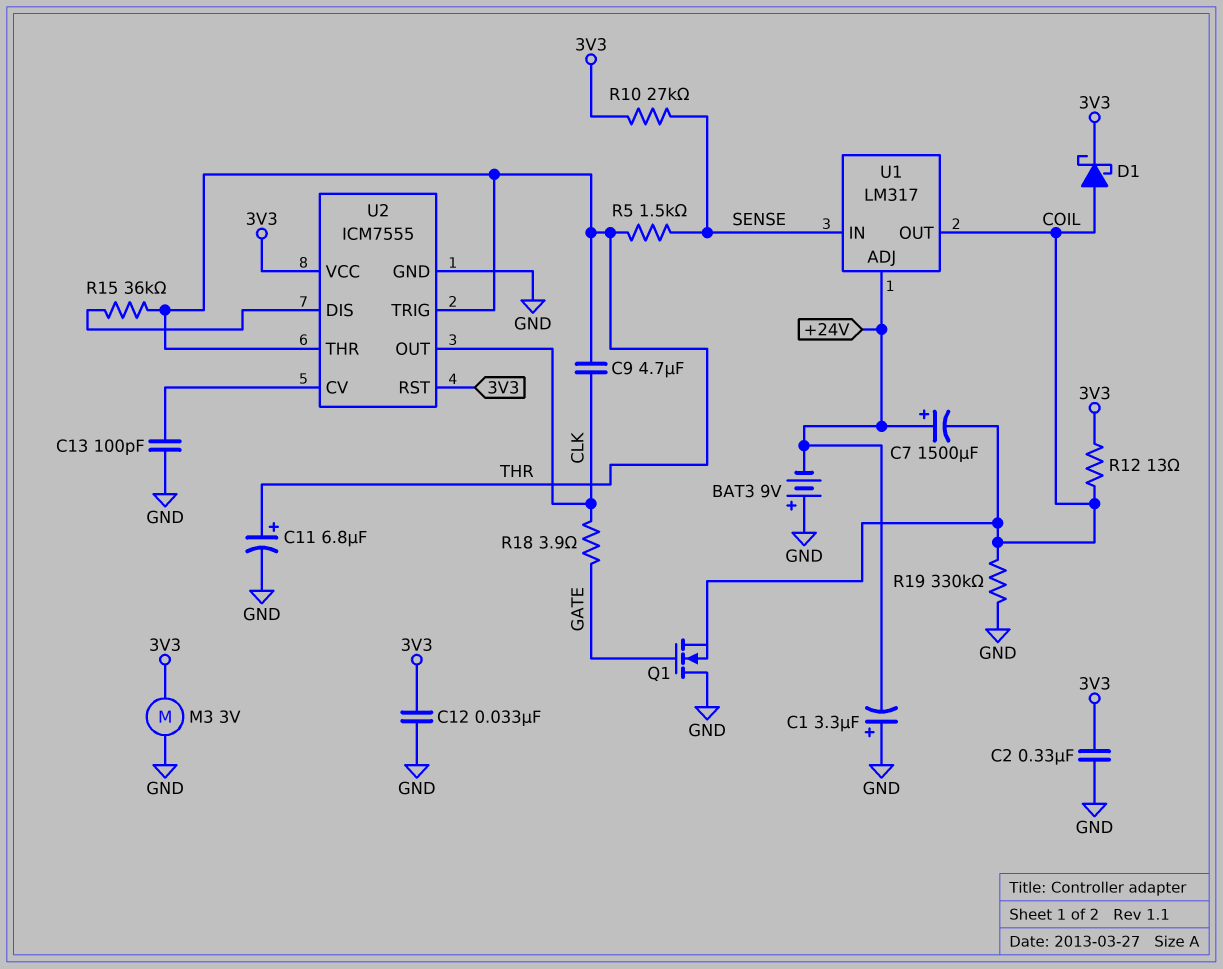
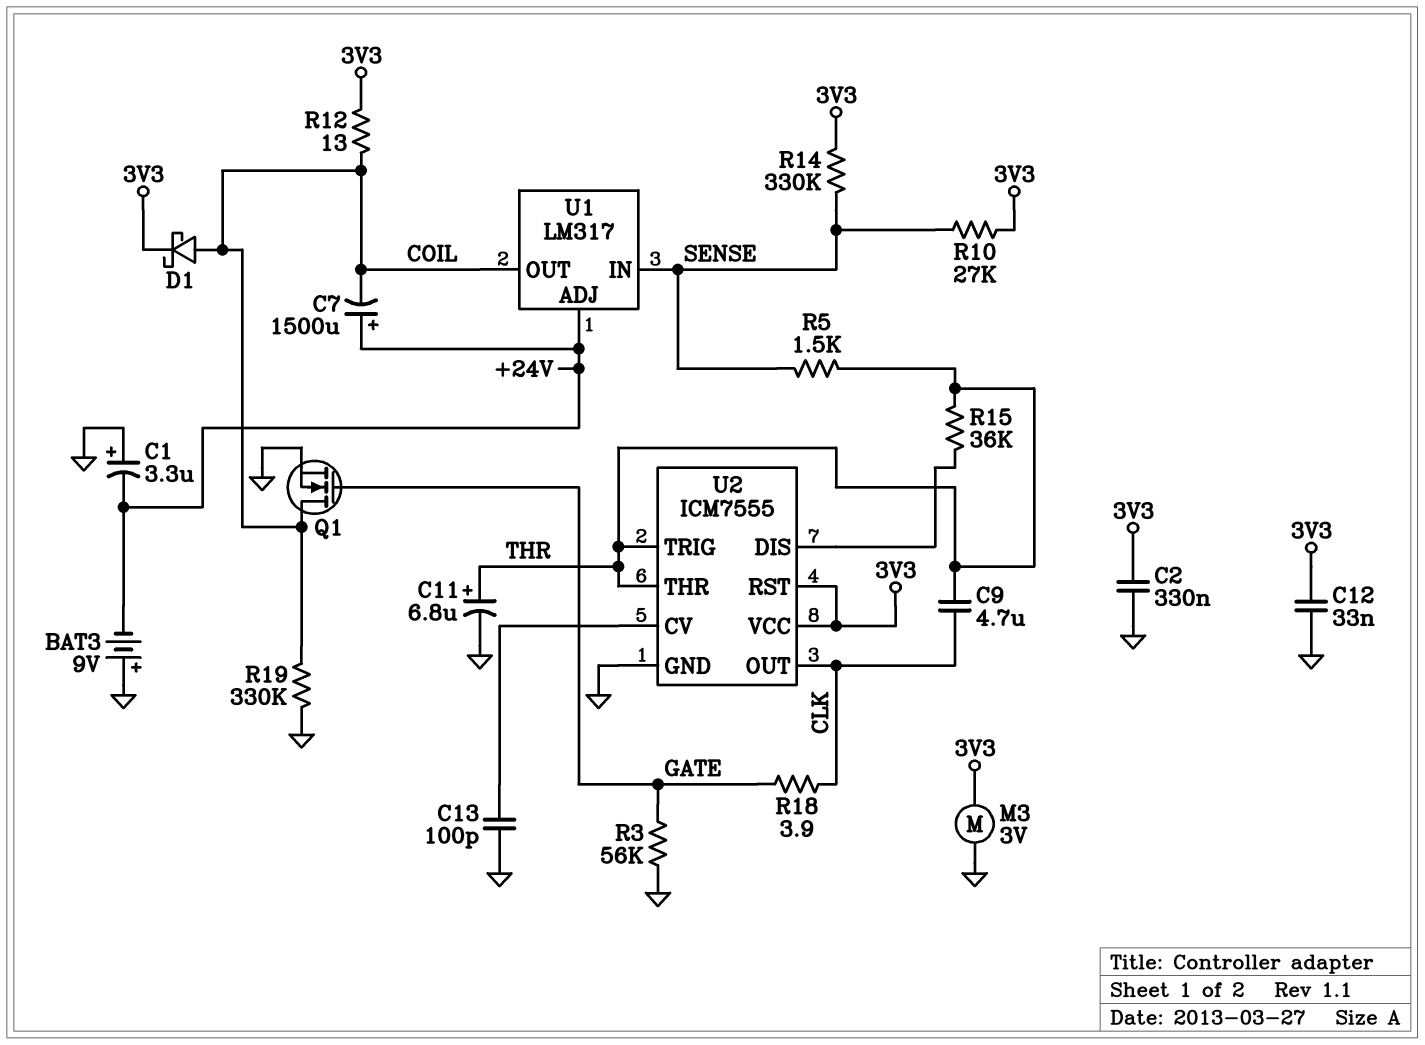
Q1: NMOS (G GATE, D GND, S COIL) -> NMOS (G GATE, D COIL, S GND)
R3: none -> 56k (GATE, GND)
R14: none -> 330k (3V3, SENSE)

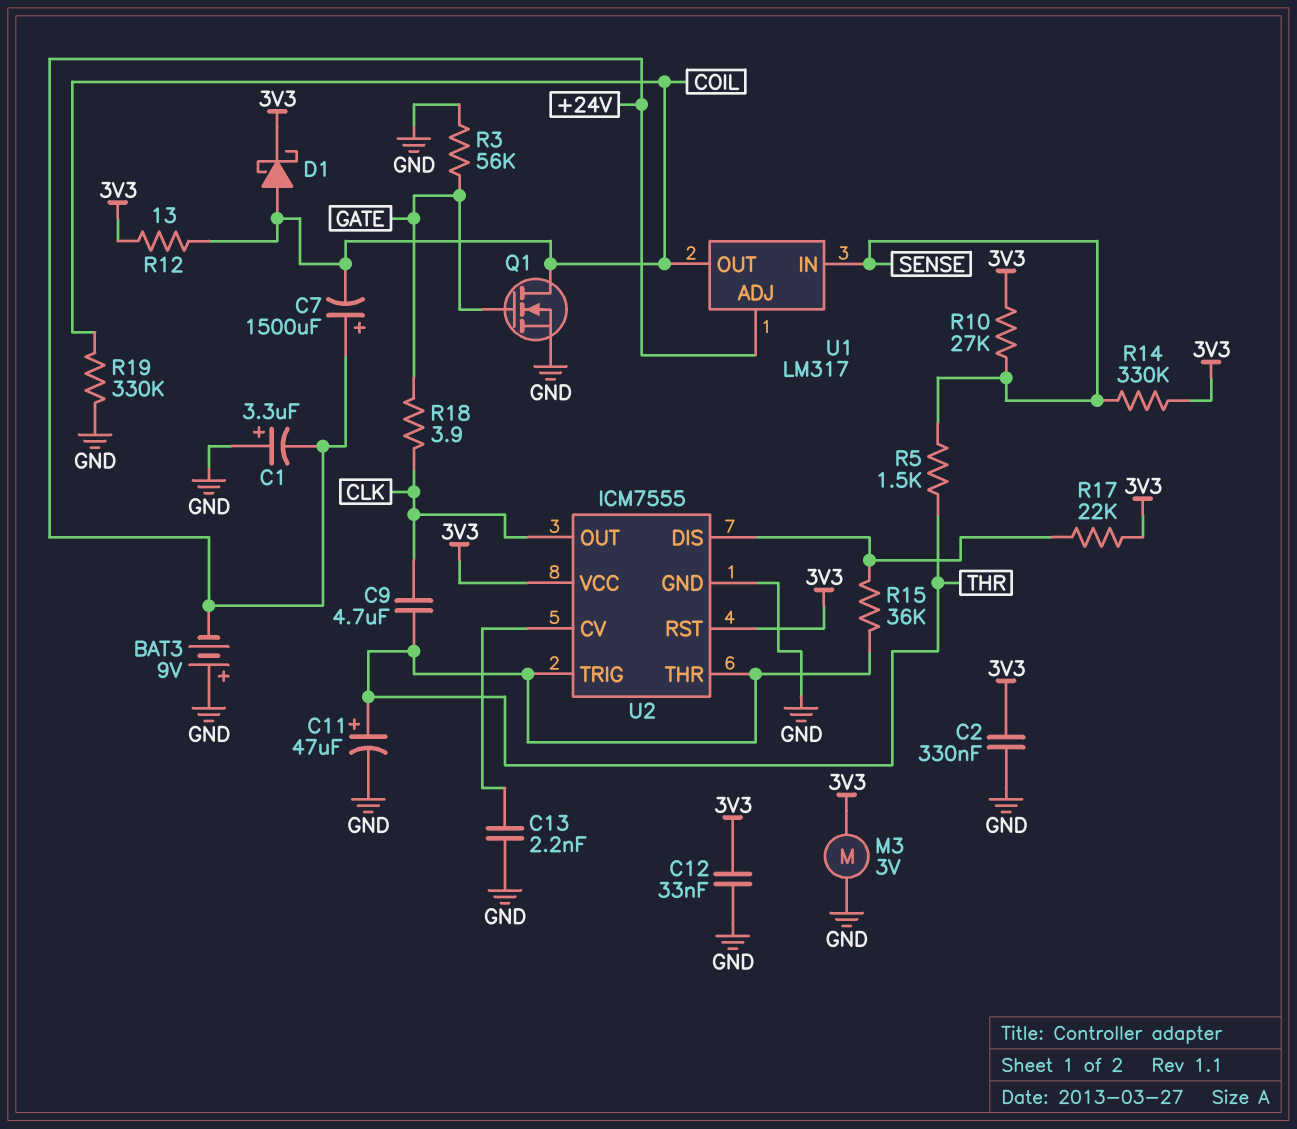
C11: 6.8uF (plus THR, minus GND) -> 47uF (plus THR, minus GND)
C13: 100pF (GND, U2/CV) -> 2.2nF (GND, U2/CV)
R17: none -> 22k (3V3, U2/DIS)

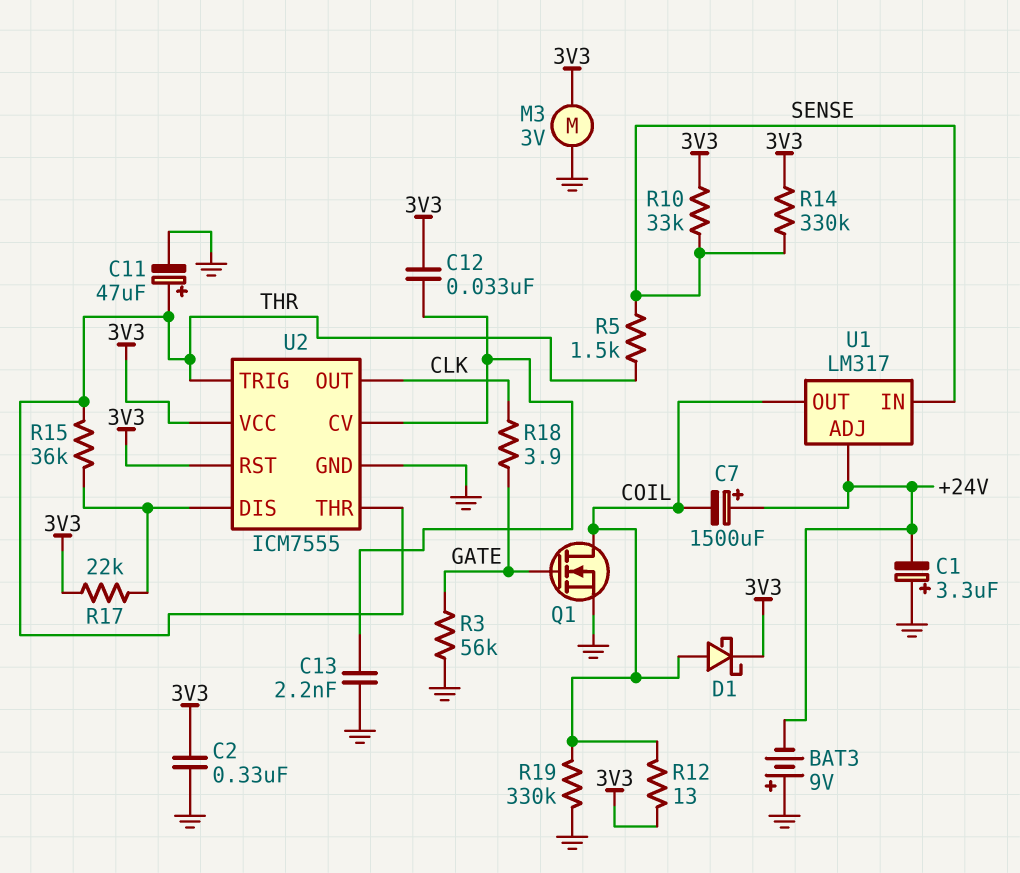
C9: 4.7uF (CLK, THR) -> none
C12: 33nF (3V3, GND) -> 33nF (3V3, U2/CV)
R10: 27k (3V3, SENSE) -> 33k (3V3, SENSE)

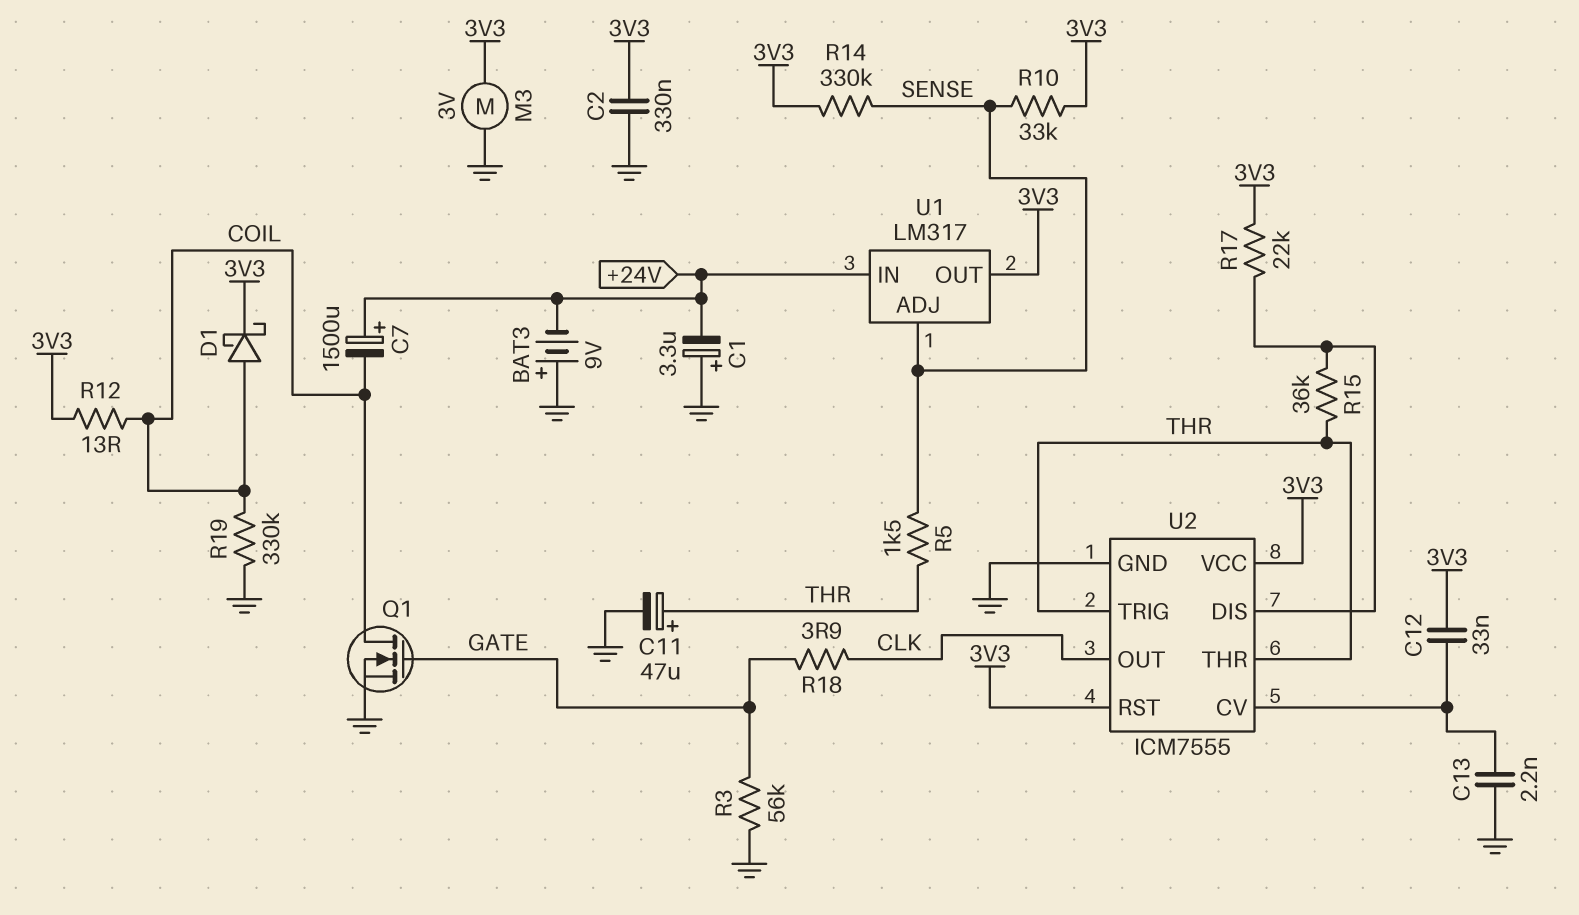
U1 pin ADJ: +24V -> SENSE
U1 pin IN: SENSE -> +24V
U1 pin OUT: COIL -> 3V3

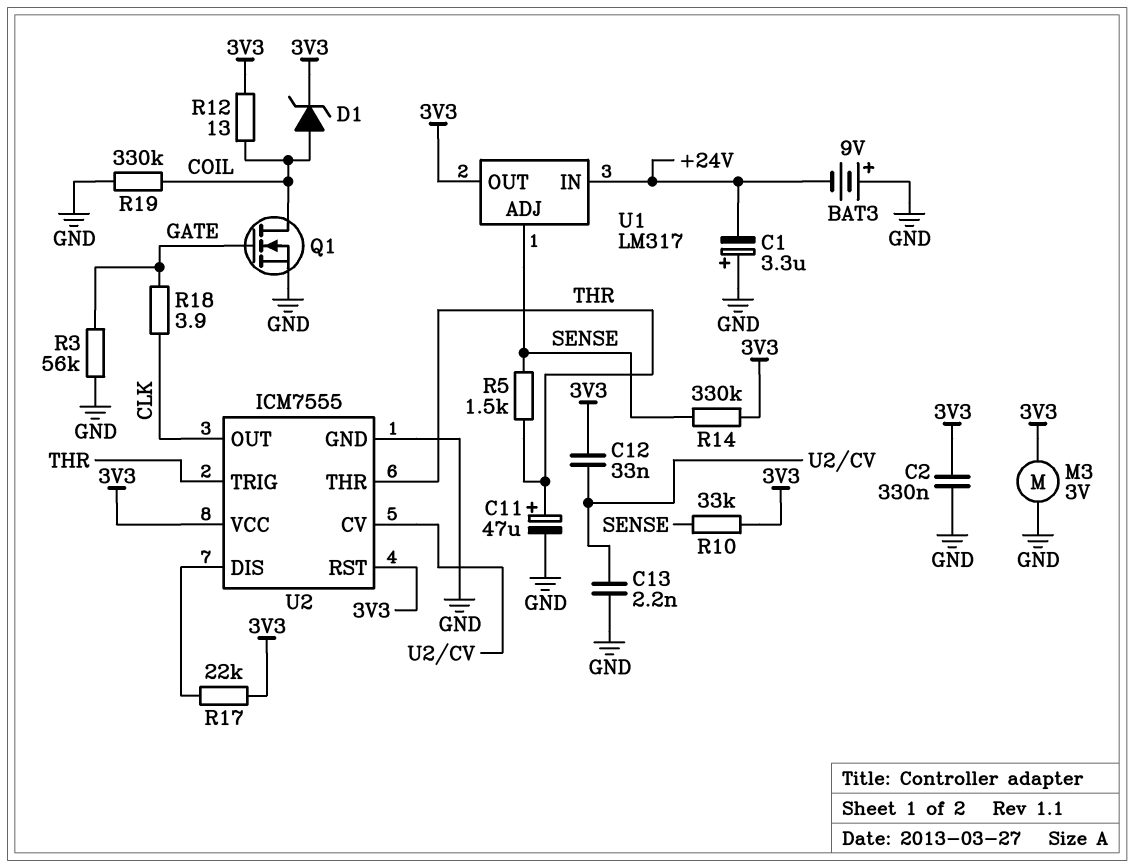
C7: 1500uF (plus +24V, minus COIL) -> none
D1: schottky (A COIL, K 3V3) -> zener (A COIL, K 3V3)
R15: 36k (THR, U2/DIS) -> none

